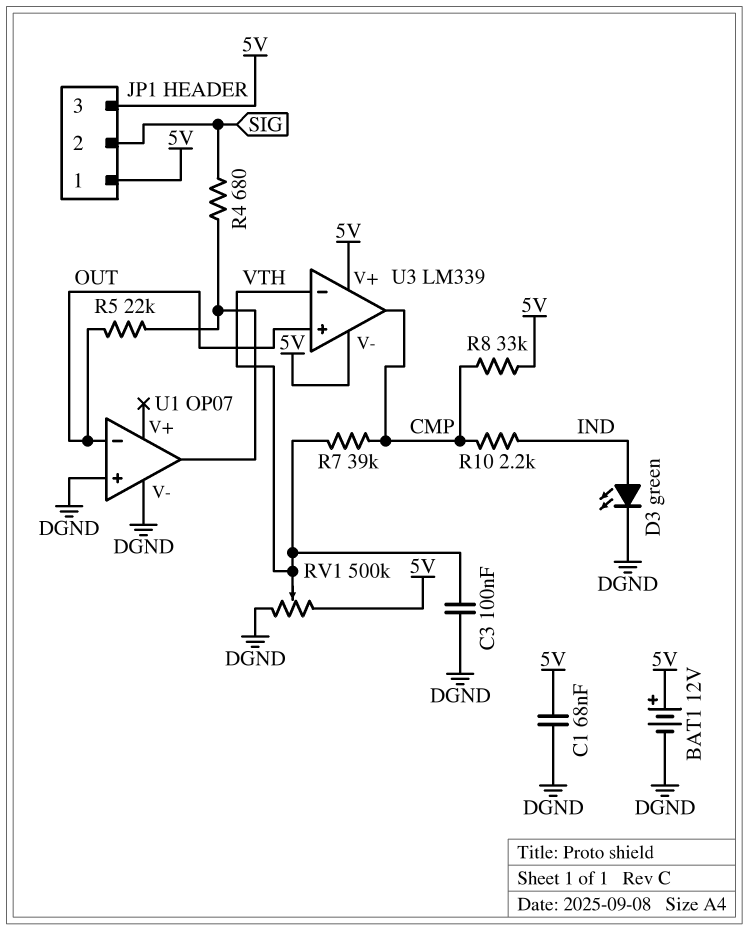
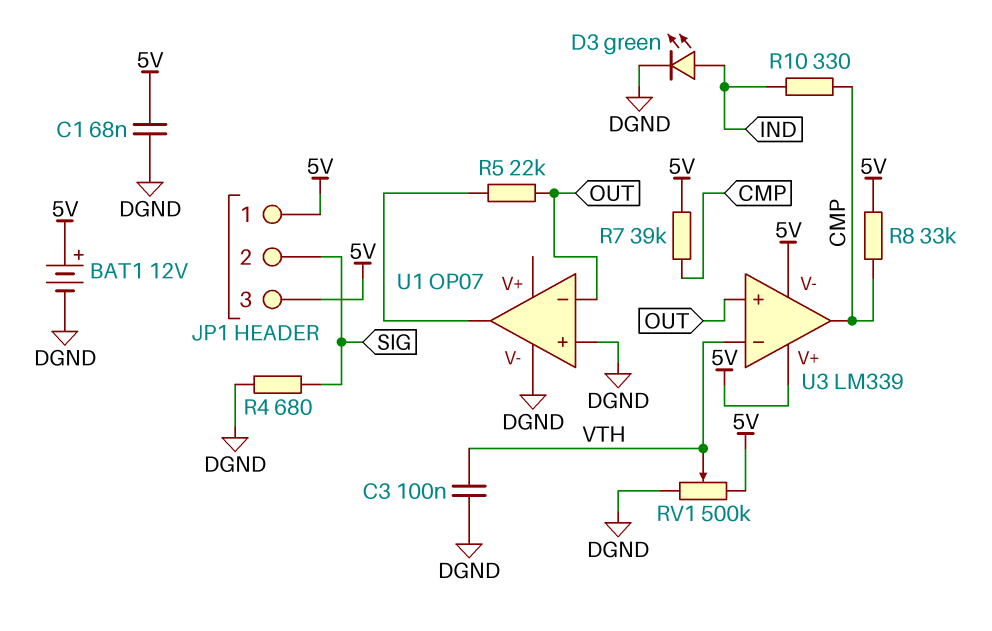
R4: 680 (SIG, U1/out) -> 680 (DGND, SIG)
R7: 39k (CMP, VTH) -> 39k (5V, CMP)
R10: 2.2k (CMP, IND) -> 330 (CMP, IND)

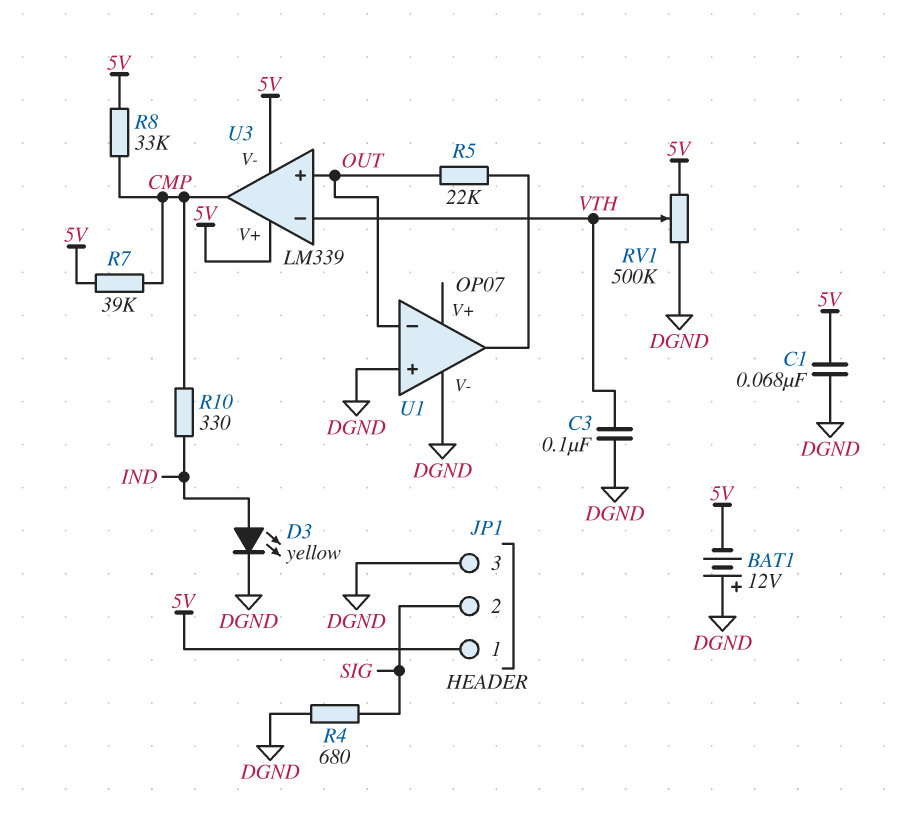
BAT1: 12V (plus 5V, minus DGND) -> 12V (plus DGND, minus 5V)
D3: LED green (A IND, K DGND) -> LED yellow (A IND, K DGND)
JP1 pin 3: 5V -> DGND

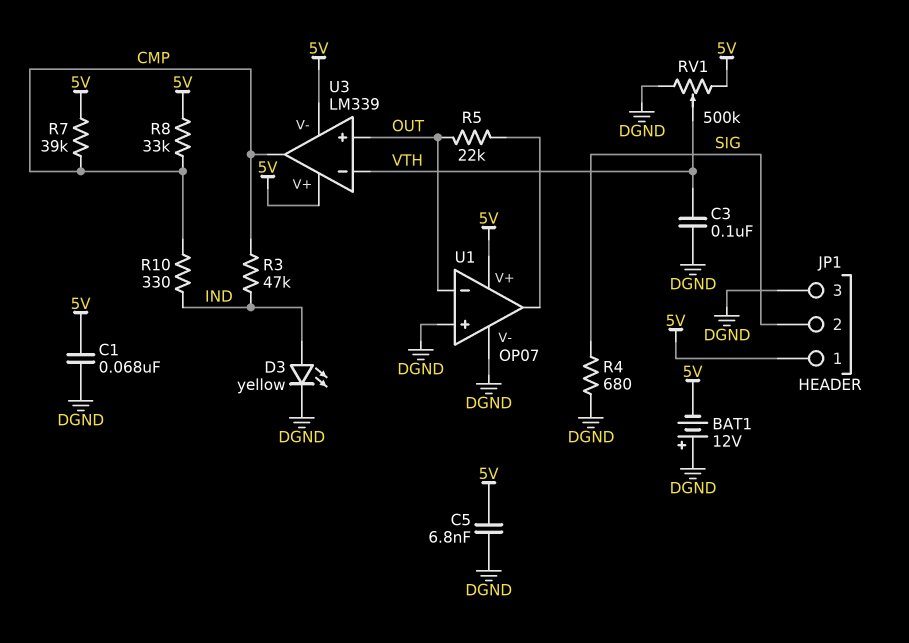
C5: none -> 6.8nF (5V, DGND)
R3: none -> 47k (CMP, IND)
U1 pin V+: none -> 5V

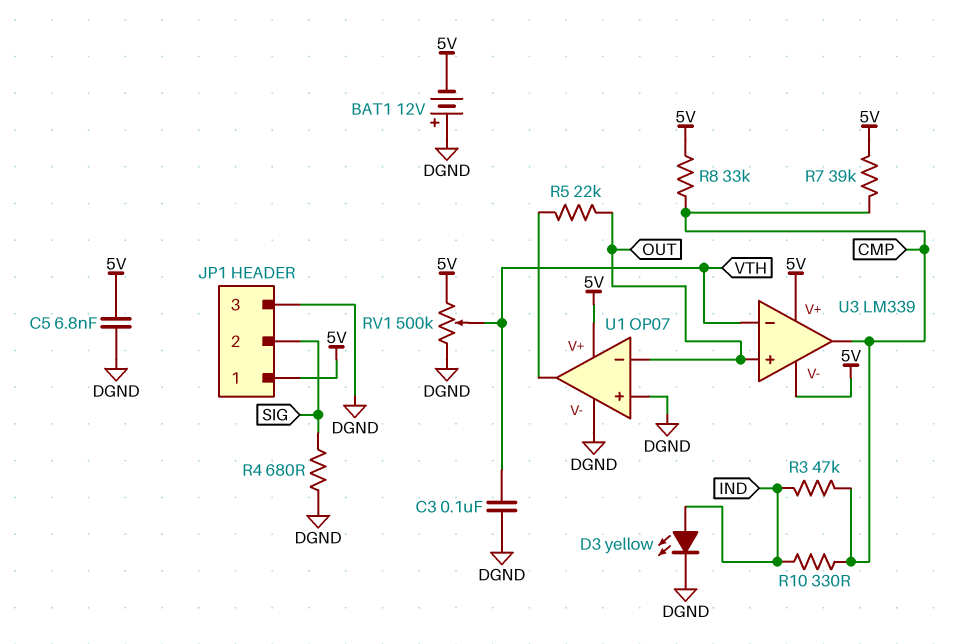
C1: 68nF (5V, DGND) -> none

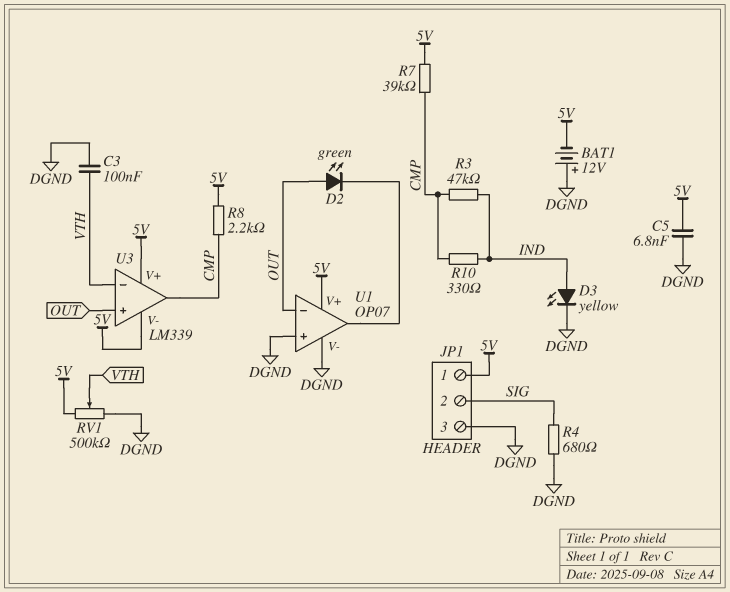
D2: none -> LED green (A OUT, K U1/out)
R5: 22k (OUT, U1/out) -> none
R8: 33k (5V, CMP) -> 2.2k (5V, CMP)

